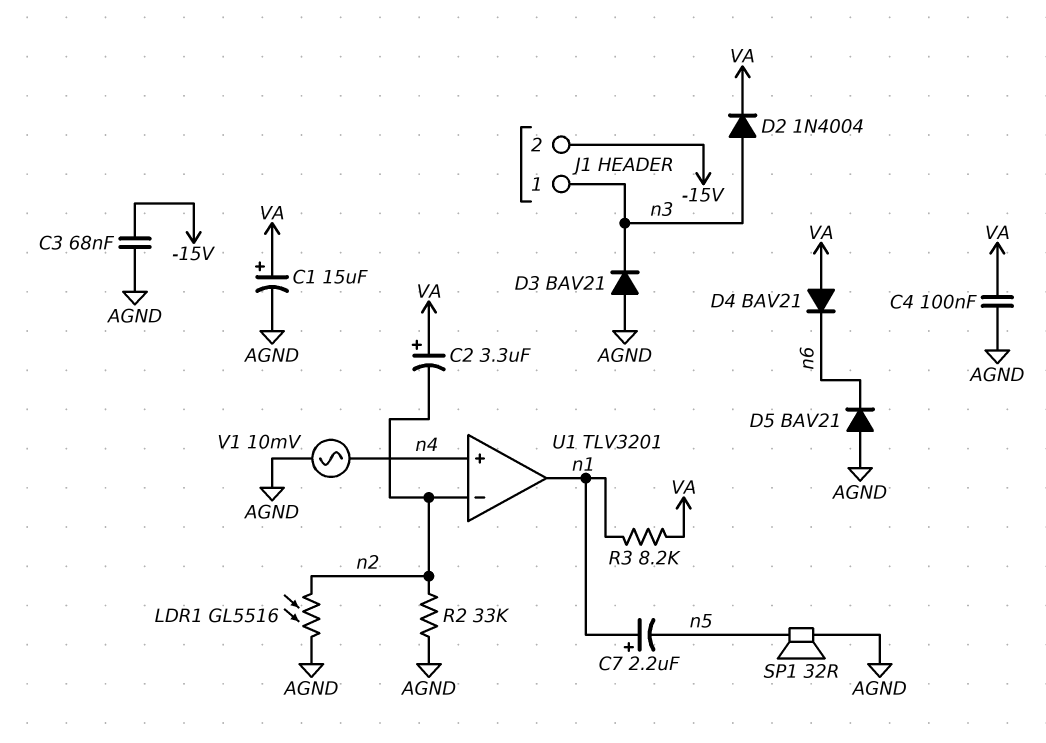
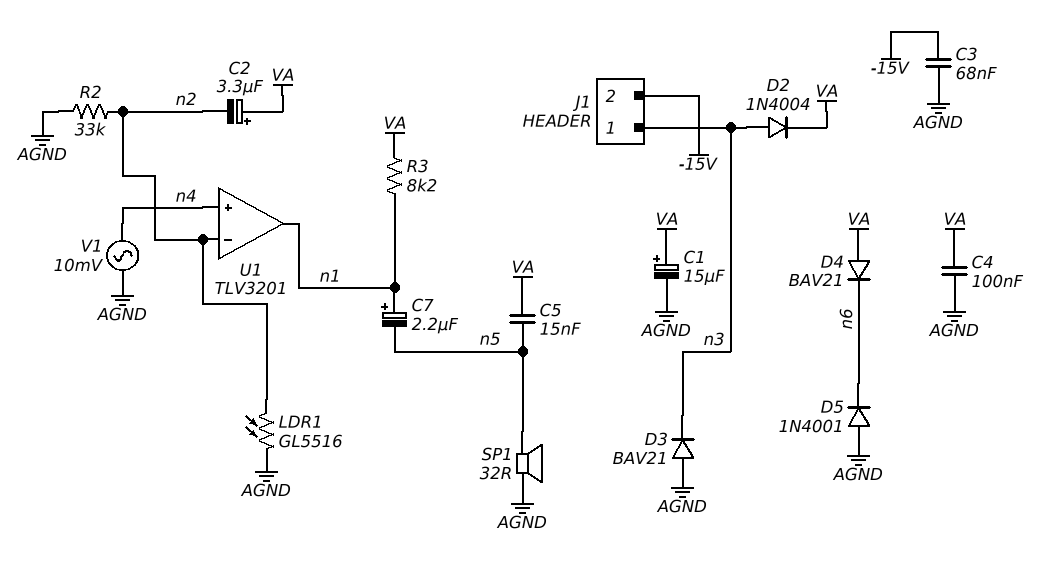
C5: none -> 15nF (VA, n5)
D5: diode BAV21 (A AGND, K n6) -> diode 1N4001 (A AGND, K n6)

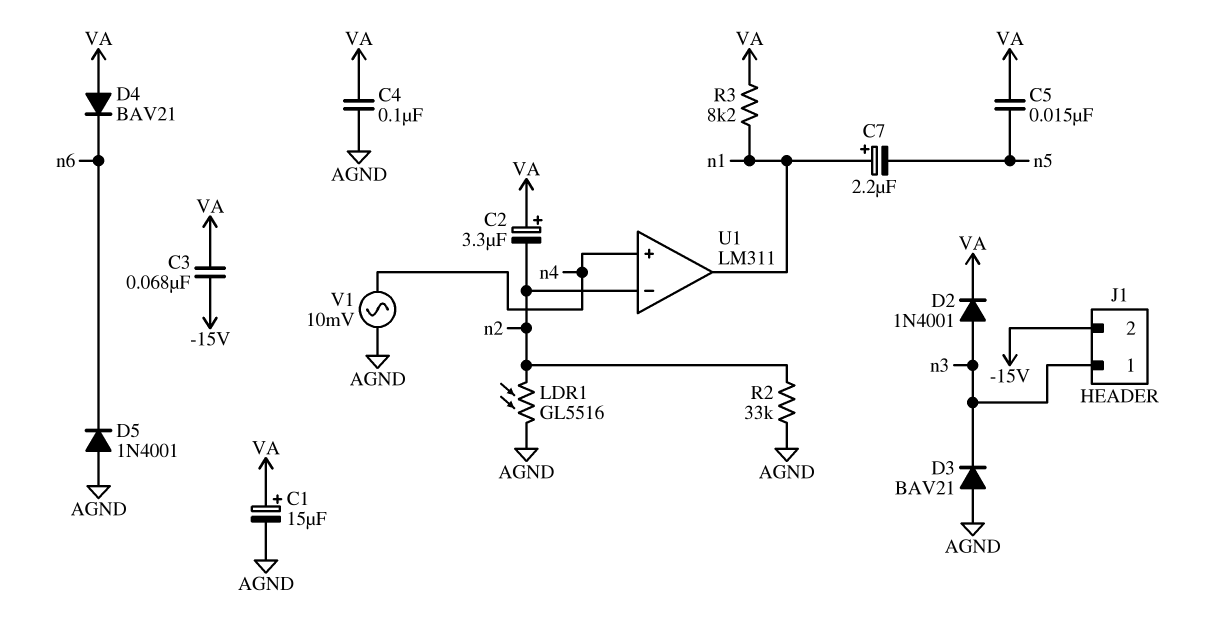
C3: 68nF (-15V, AGND) -> 68nF (-15V, VA)
D2: diode 1N4004 (A n3, K VA) -> diode 1N4001 (A n3, K VA)
SP1: speaker 32R (AGND, n5) -> none
U1: TLV3201 -> LM311

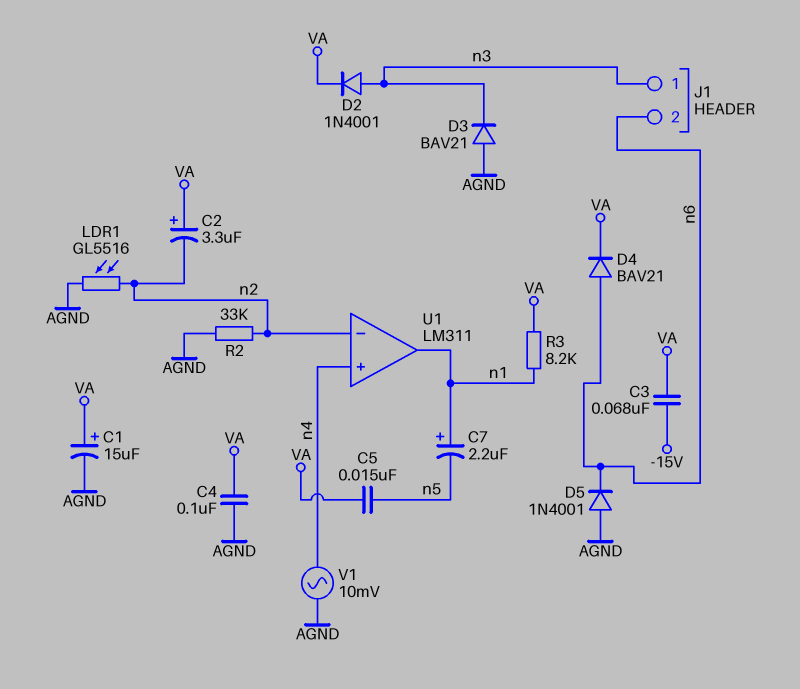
D4: diode BAV21 (A VA, K n6) -> diode BAV21 (A n6, K VA)
J1 pin 2: -15V -> n6

